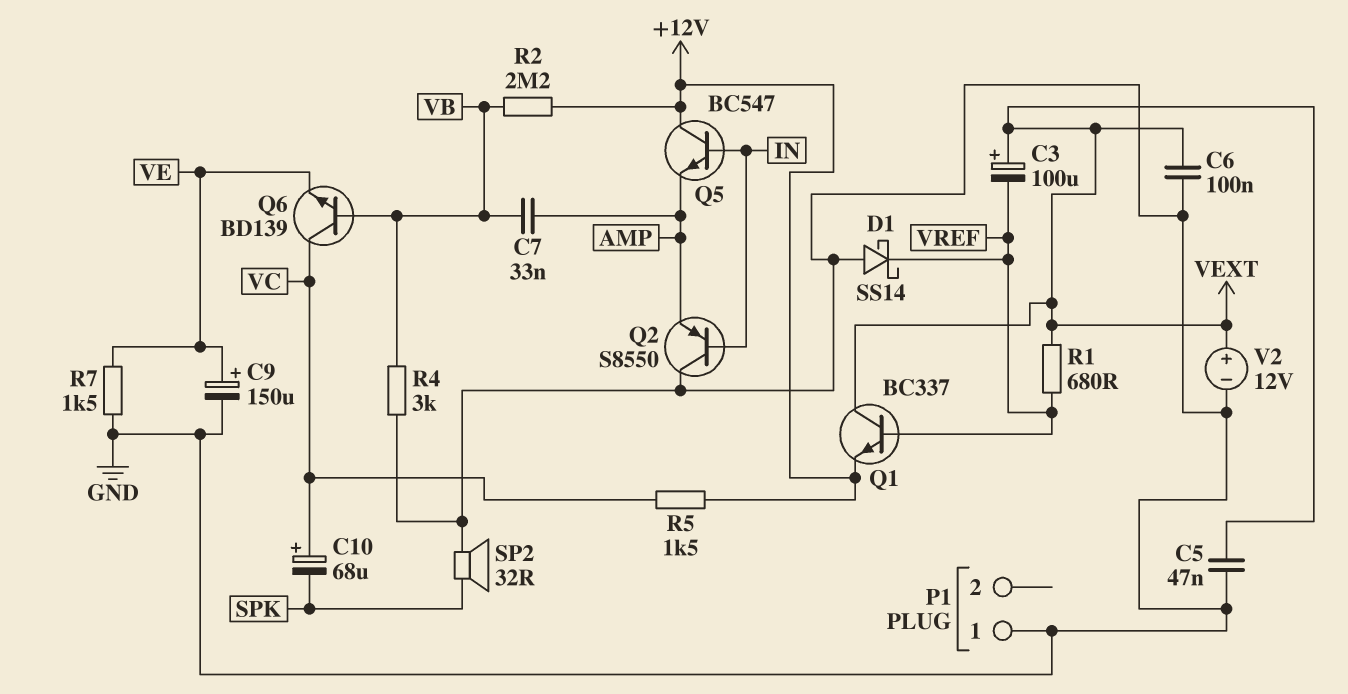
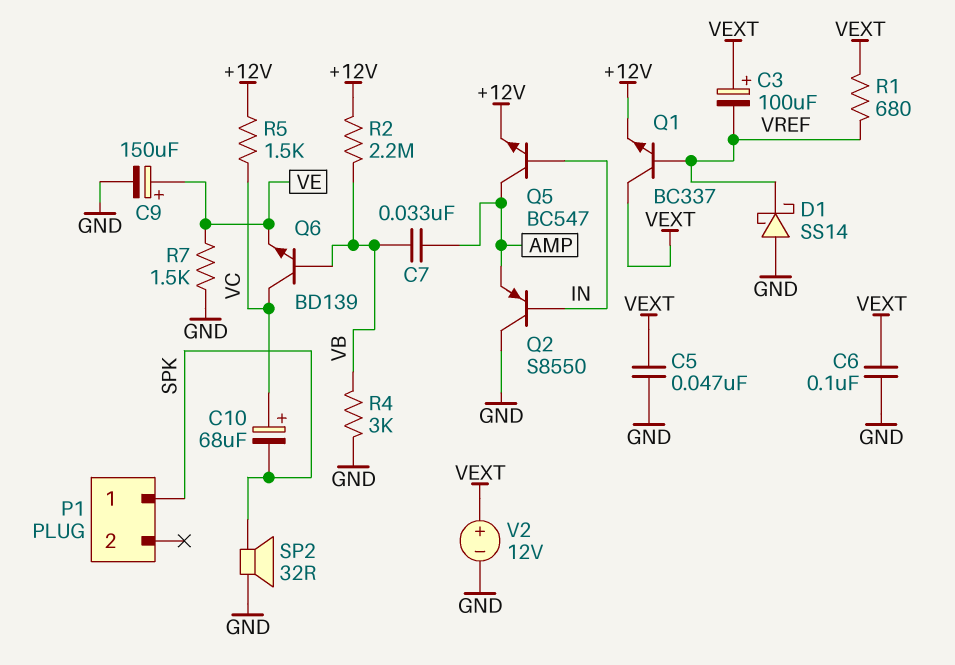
P1 pin 1: GND -> SPK
Q5: NPN BC547 (B IN, C +12V, E AMP) -> NPN BC547 (B IN, C AMP, E +12V)

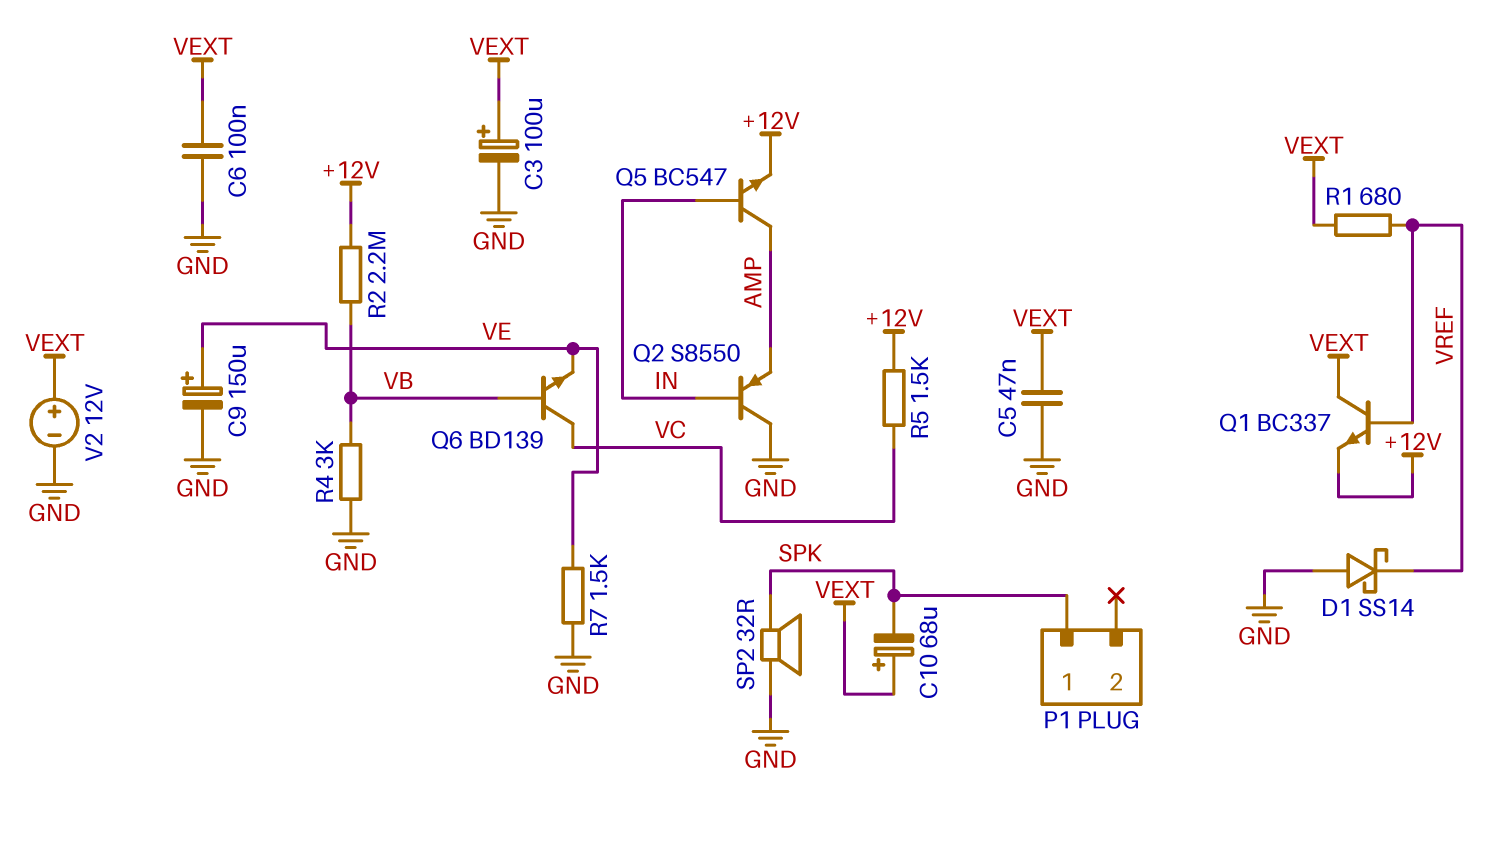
C3: 100uF (plus VEXT, minus VREF) -> 100uF (plus VEXT, minus GND)
C7: 33nF (AMP, VB) -> none
C10: 68uF (plus VC, minus SPK) -> 68uF (plus VEXT, minus SPK)

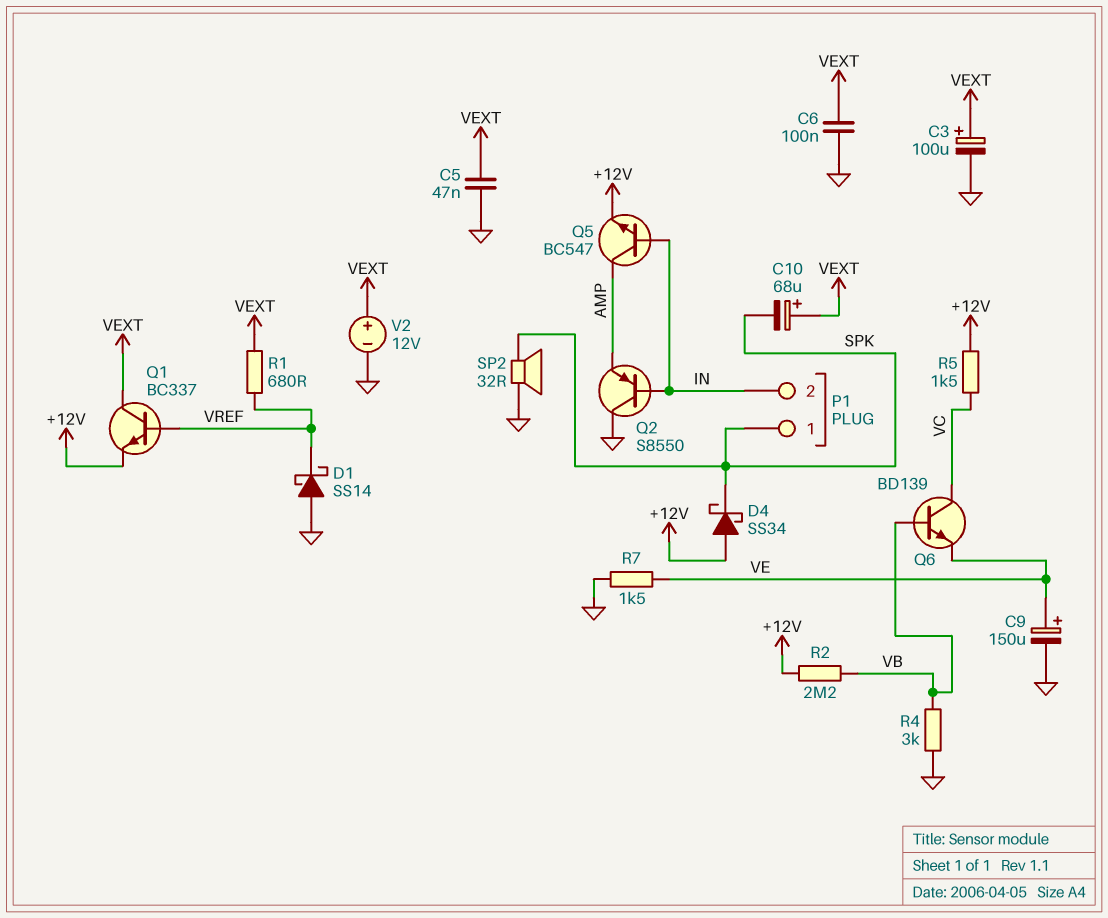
D4: none -> schottky SS34 (A +12V, K SPK)
P1 pin 2: none -> IN

